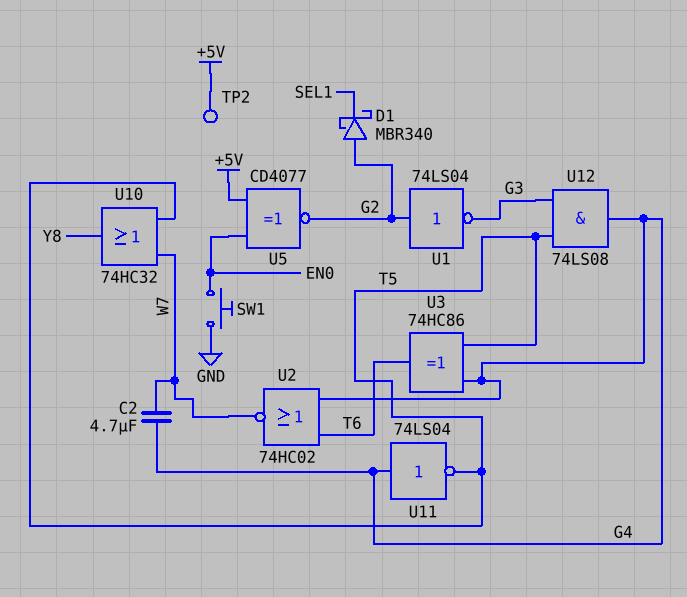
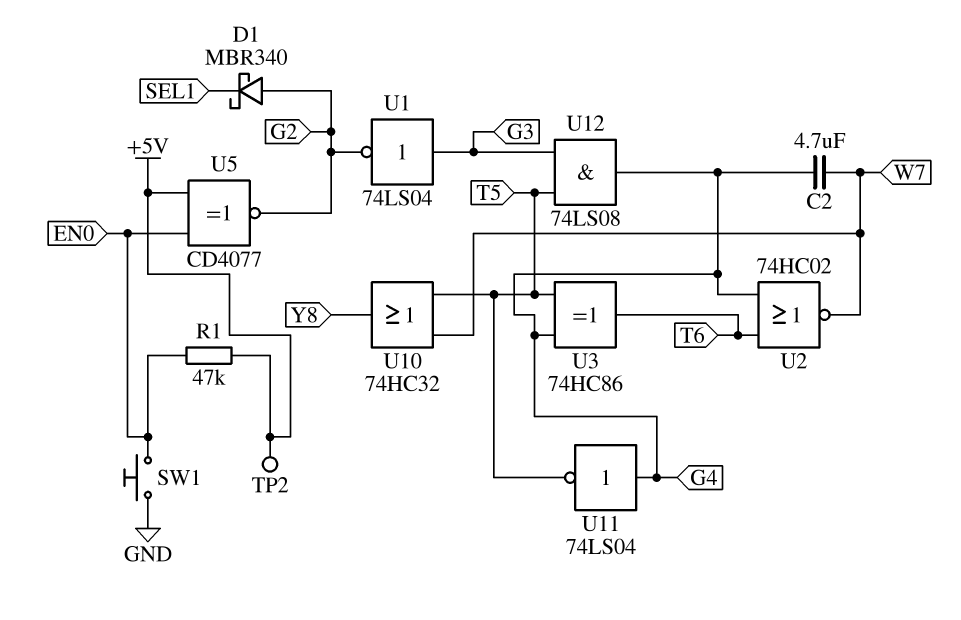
R1: none -> 47k (+5V, EN0)
U1: NOT 74LS04 (in G2, out G3) -> NOT 74LS04 (in G3, out G2)

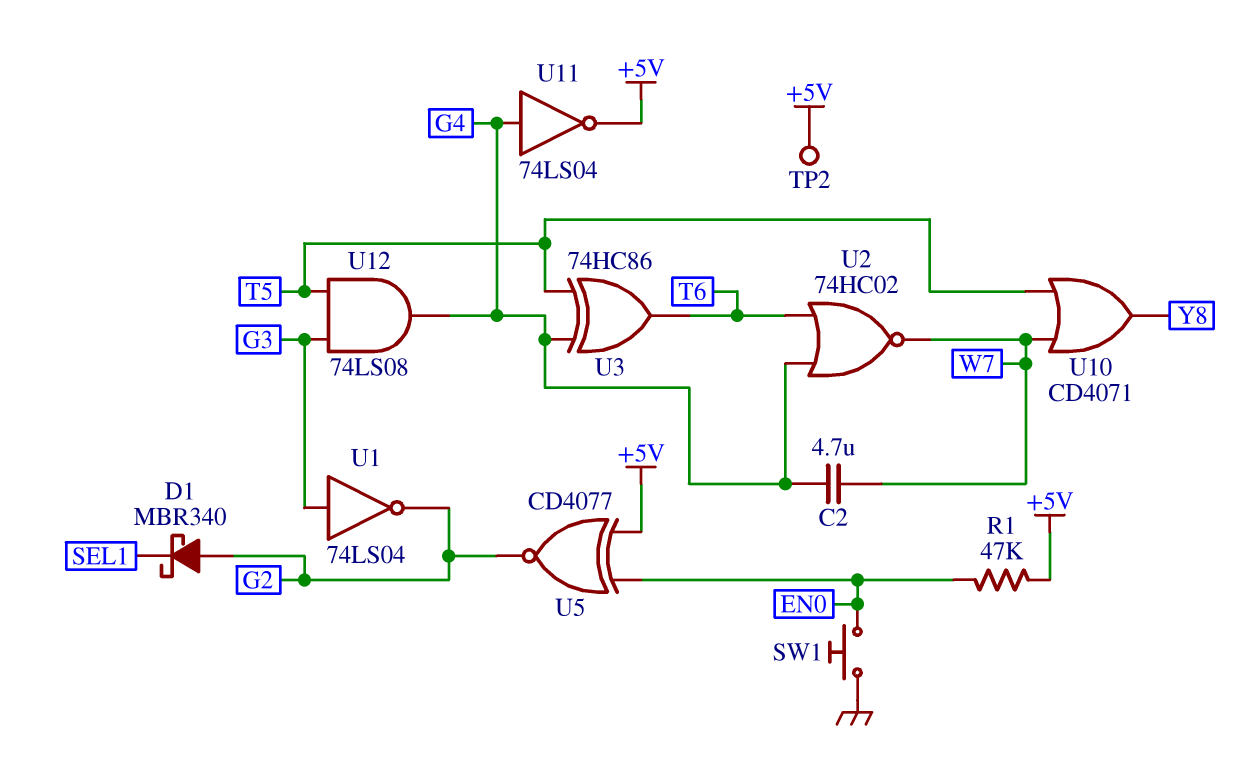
U10: OR 74HC32 (in T5, in W7, out Y8) -> OR CD4071 (in T5, in W7, out Y8)
U11: NOT 74LS04 (in G4, out T5) -> NOT 74LS04 (in G4, out +5V)

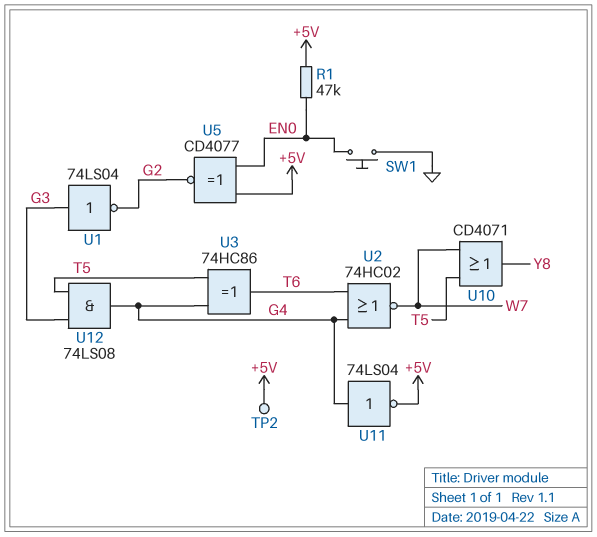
C2: 4.7uF (G4, W7) -> none
D1: schottky MBR340 (A G2, K SEL1) -> none

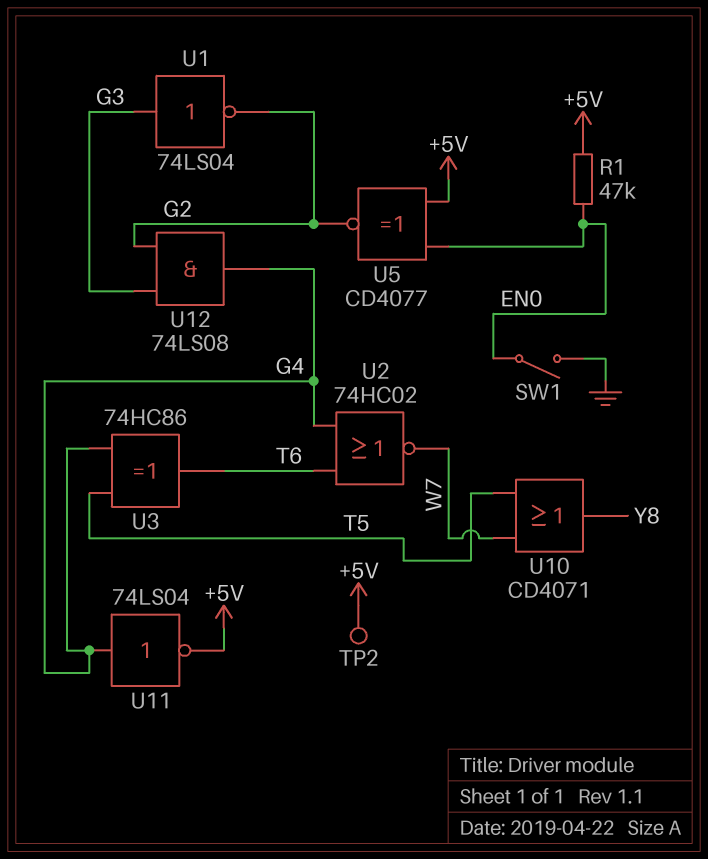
SW1: button (EN0, GND) -> switch (EN0, GND)
U12: AND 74LS08 (in G3, in T5, out G4) -> AND 74LS08 (in G2, in G3, out G4)

